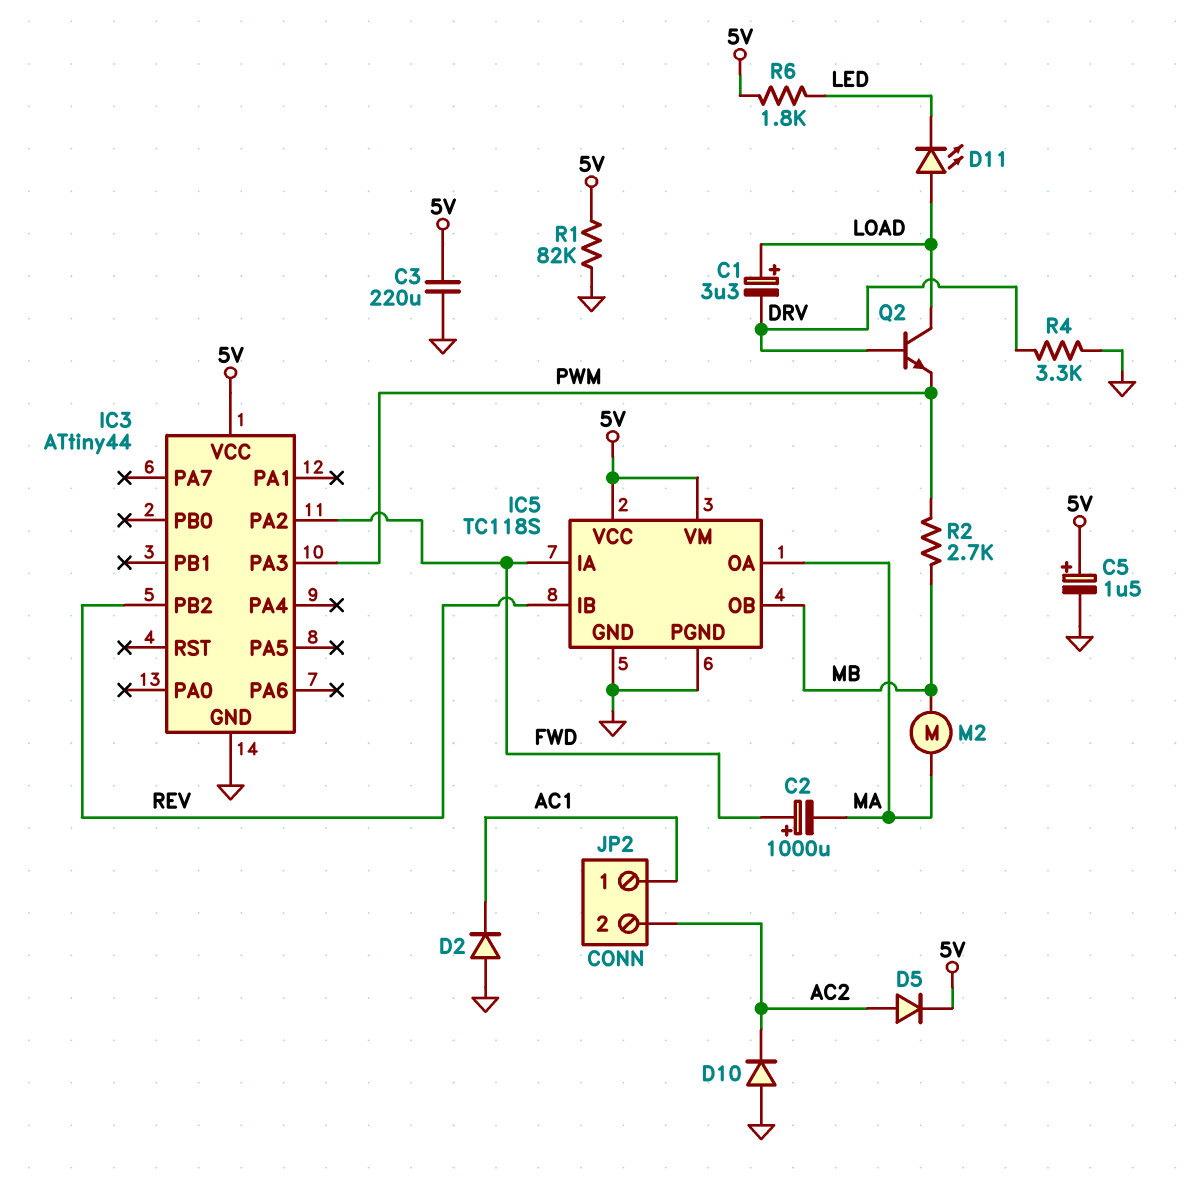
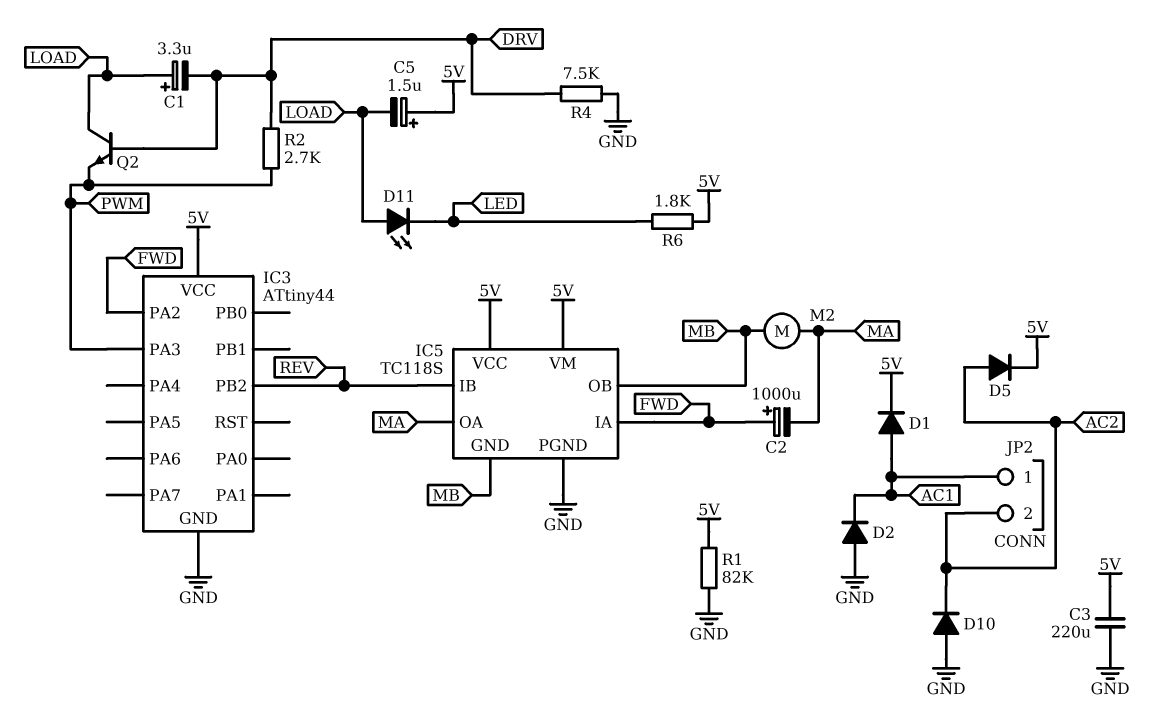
C5: 1.5uF (plus 5V, minus GND) -> 1.5uF (plus 5V, minus LOAD)
D1: none -> diode (A AC1, K 5V)
IC5 pin GND: GND -> MB
R2: 2.7k (MB, PWM) -> 2.7k (DRV, PWM)
R4: 3.3k (DRV, GND) -> 7.5k (DRV, GND)

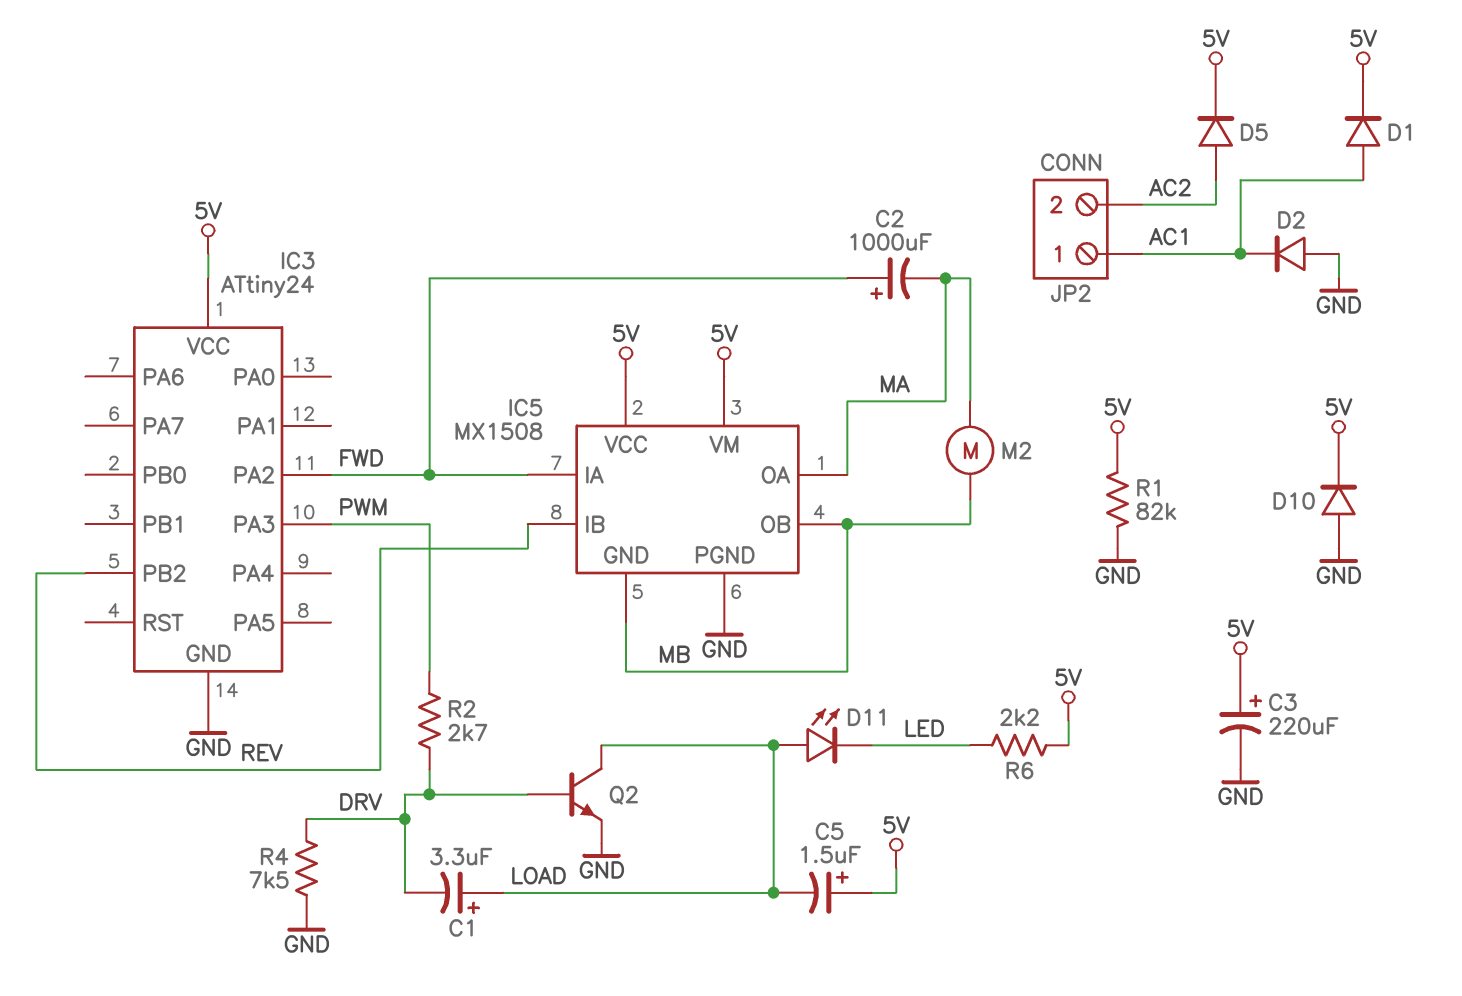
C3: 220uF (5V, GND) -> 220uF (plus 5V, minus GND)
D10: diode (A GND, K AC2) -> diode (A GND, K 5V)
IC3: ATtiny44 -> ATtiny24
IC5: TC118S -> MX1508
Q2: NPN (B DRV, C LOAD, E PWM) -> NPN (B DRV, C LOAD, E GND)
R6: 1.8k (5V, LED) -> 2.2k (5V, LED)

